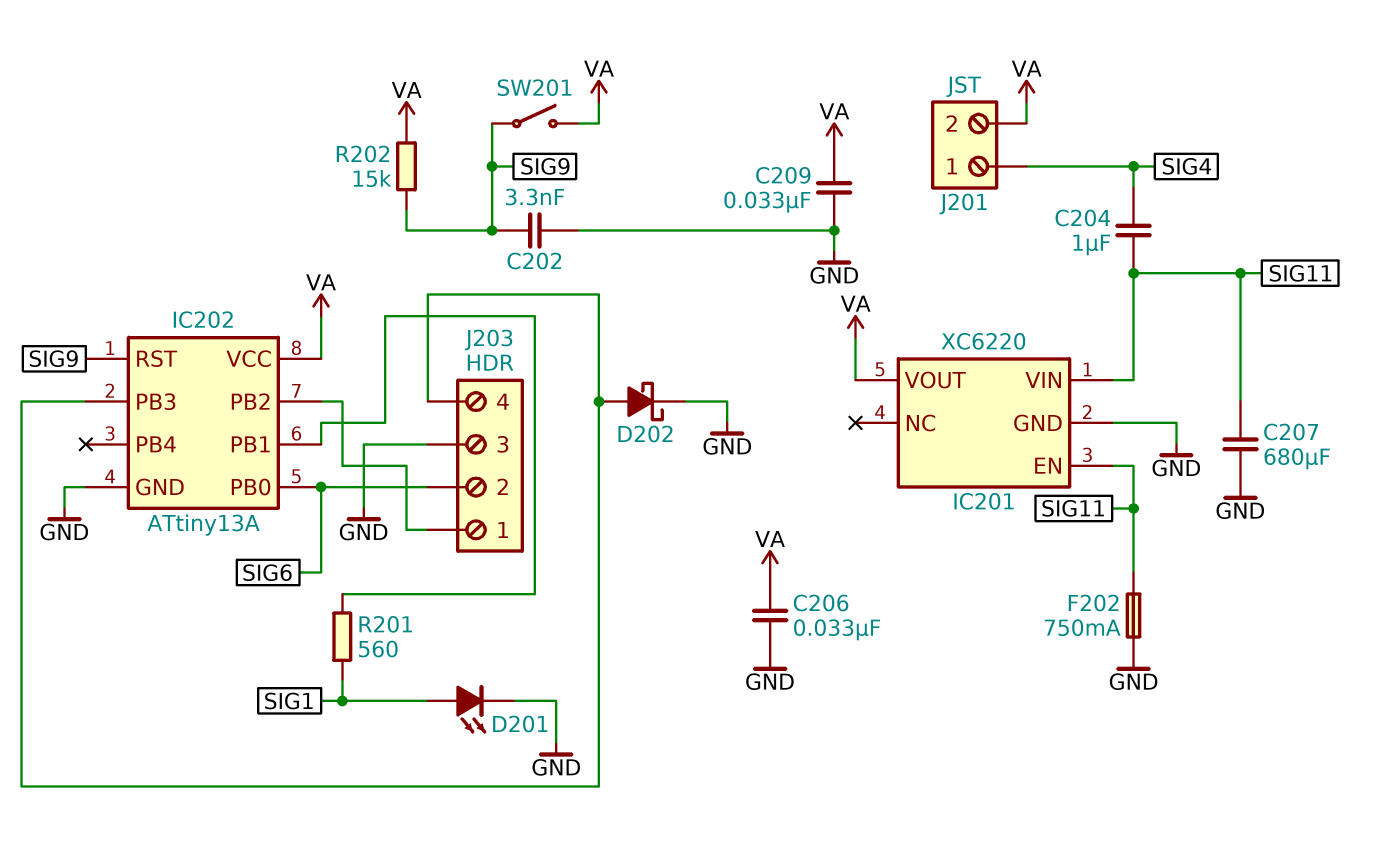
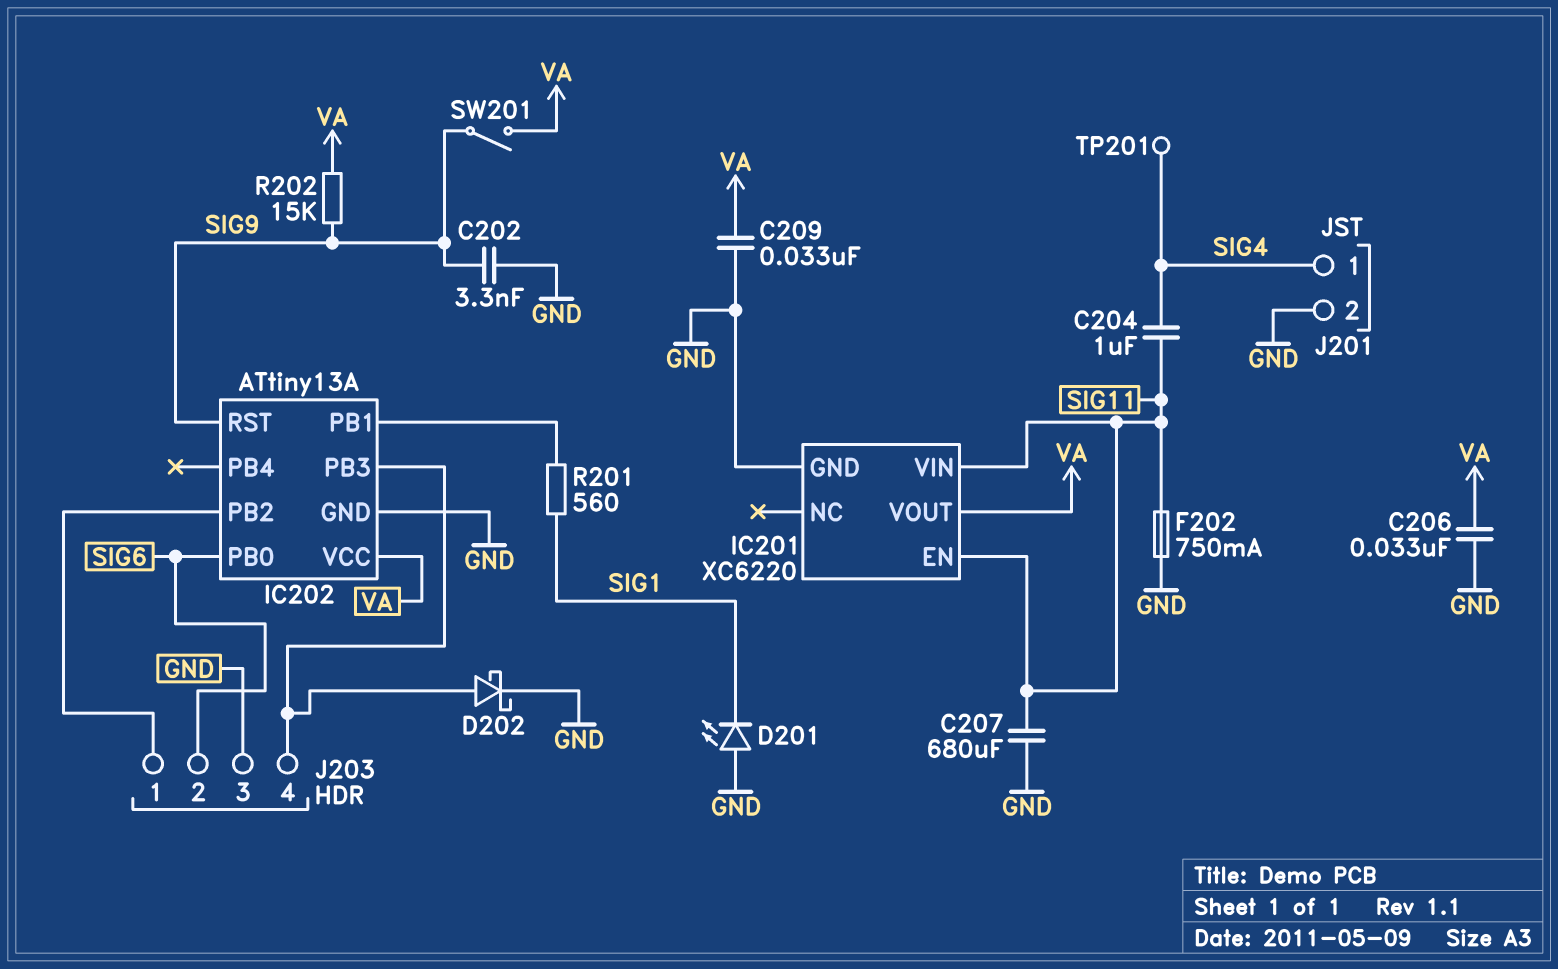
D201: LED (A SIG1, K GND) -> LED (A GND, K SIG1)
J201 pin 2: VA -> GND
TP201: none -> test point (SIG4)

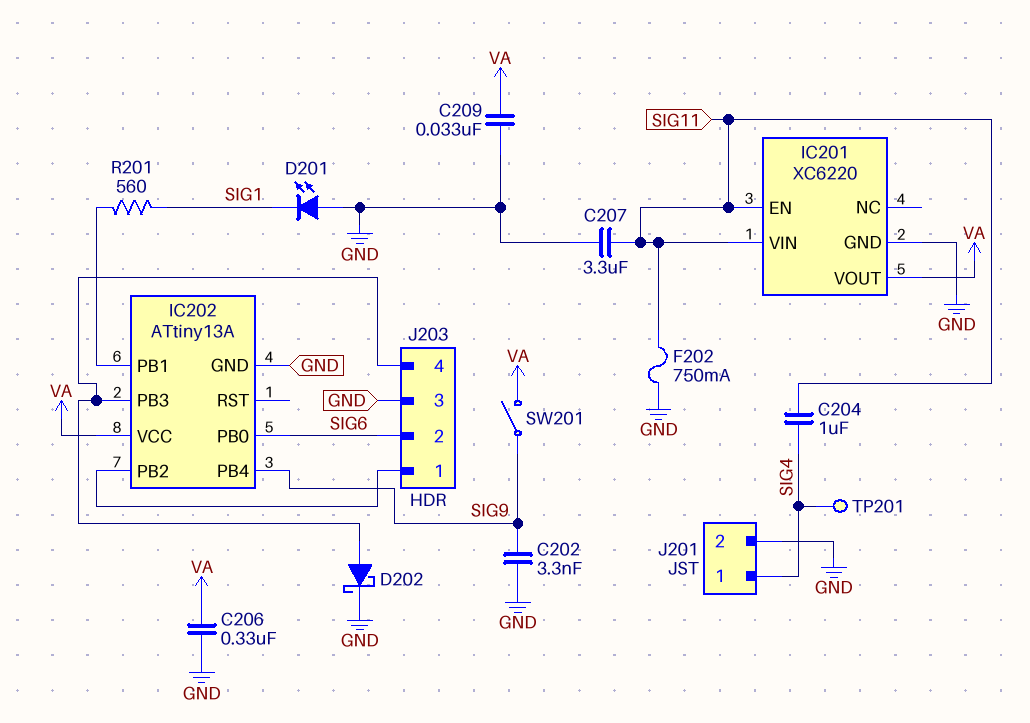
C206: 33nF (GND, VA) -> 330nF (GND, VA)
C207: 680uF (GND, SIG11) -> 3.3uF (GND, SIG11)
IC202 pin PB4: none -> SIG9
IC202 pin RST: SIG9 -> none
R202: 15k (SIG9, VA) -> none

